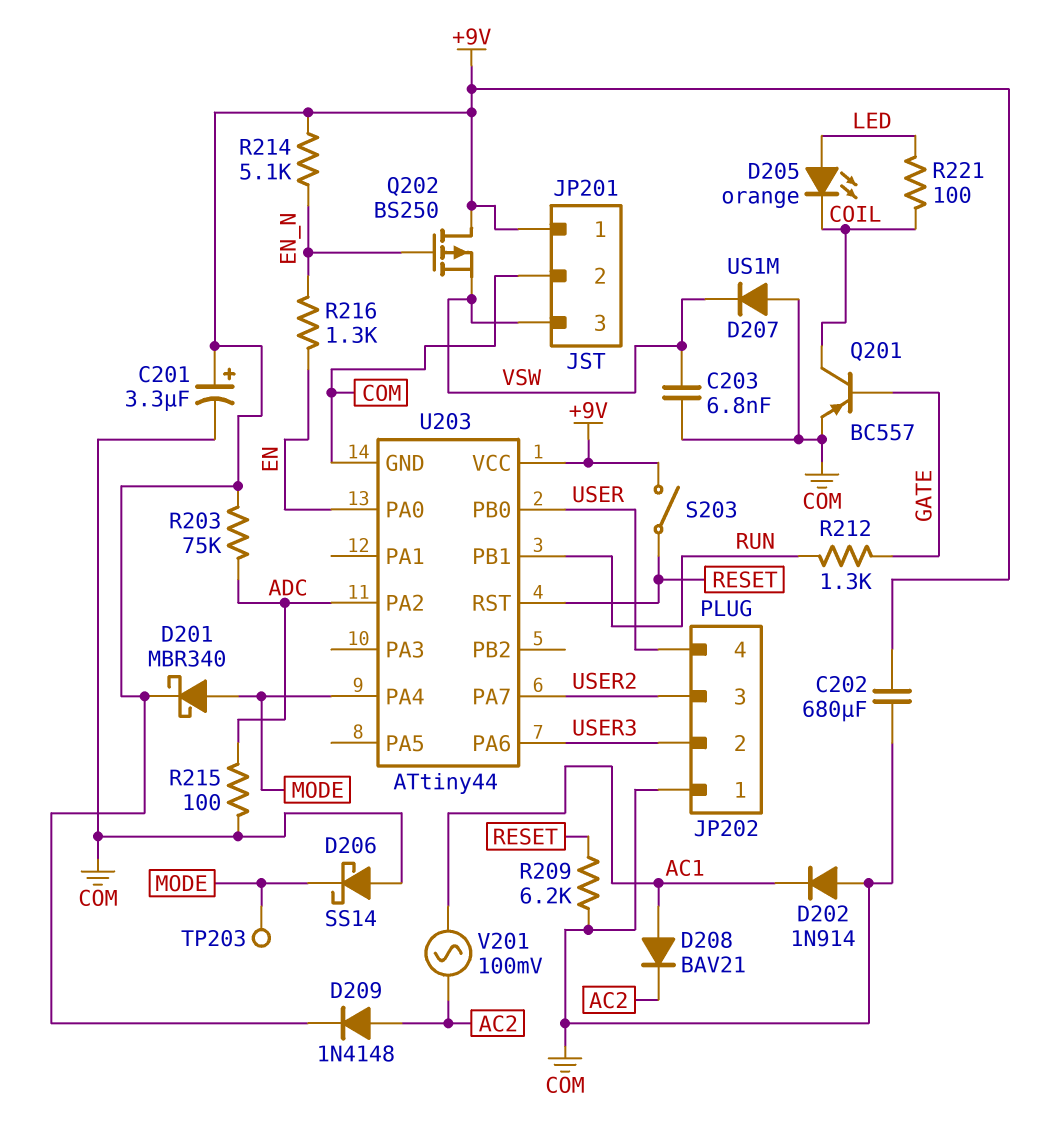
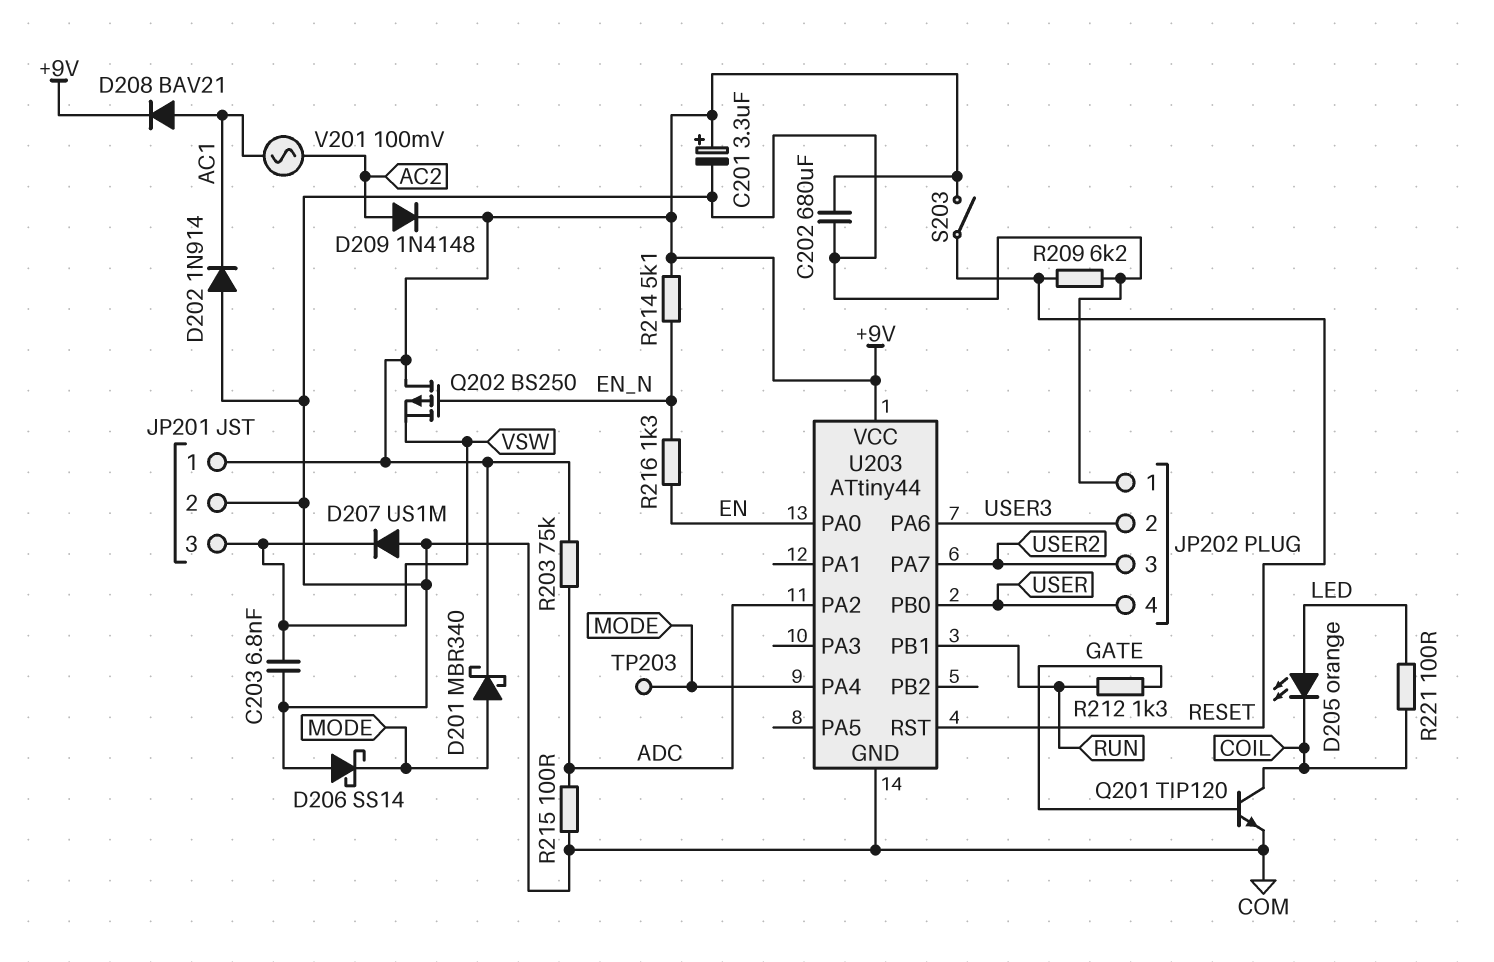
D208: diode BAV21 (A AC1, K AC2) -> diode BAV21 (A AC1, K +9V)
Q201: PNP BC557 (B GATE, C COIL, E COM) -> NPN TIP120 (B GATE, C COIL, E COM)

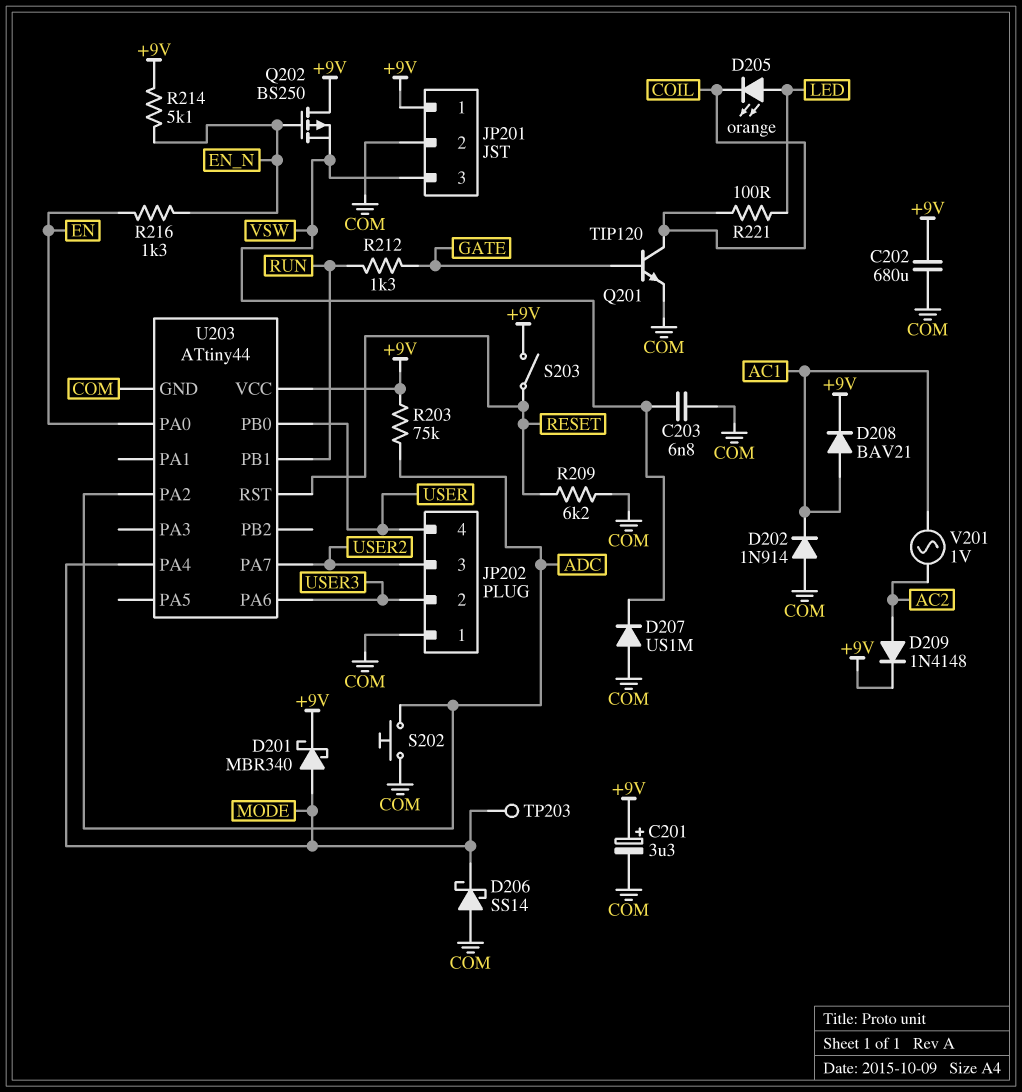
R215: 100 (ADC, COM) -> none
S202: none -> button (ADC, COM)
V201: AC 100mV (AC1, AC2) -> AC 1V (AC1, AC2)

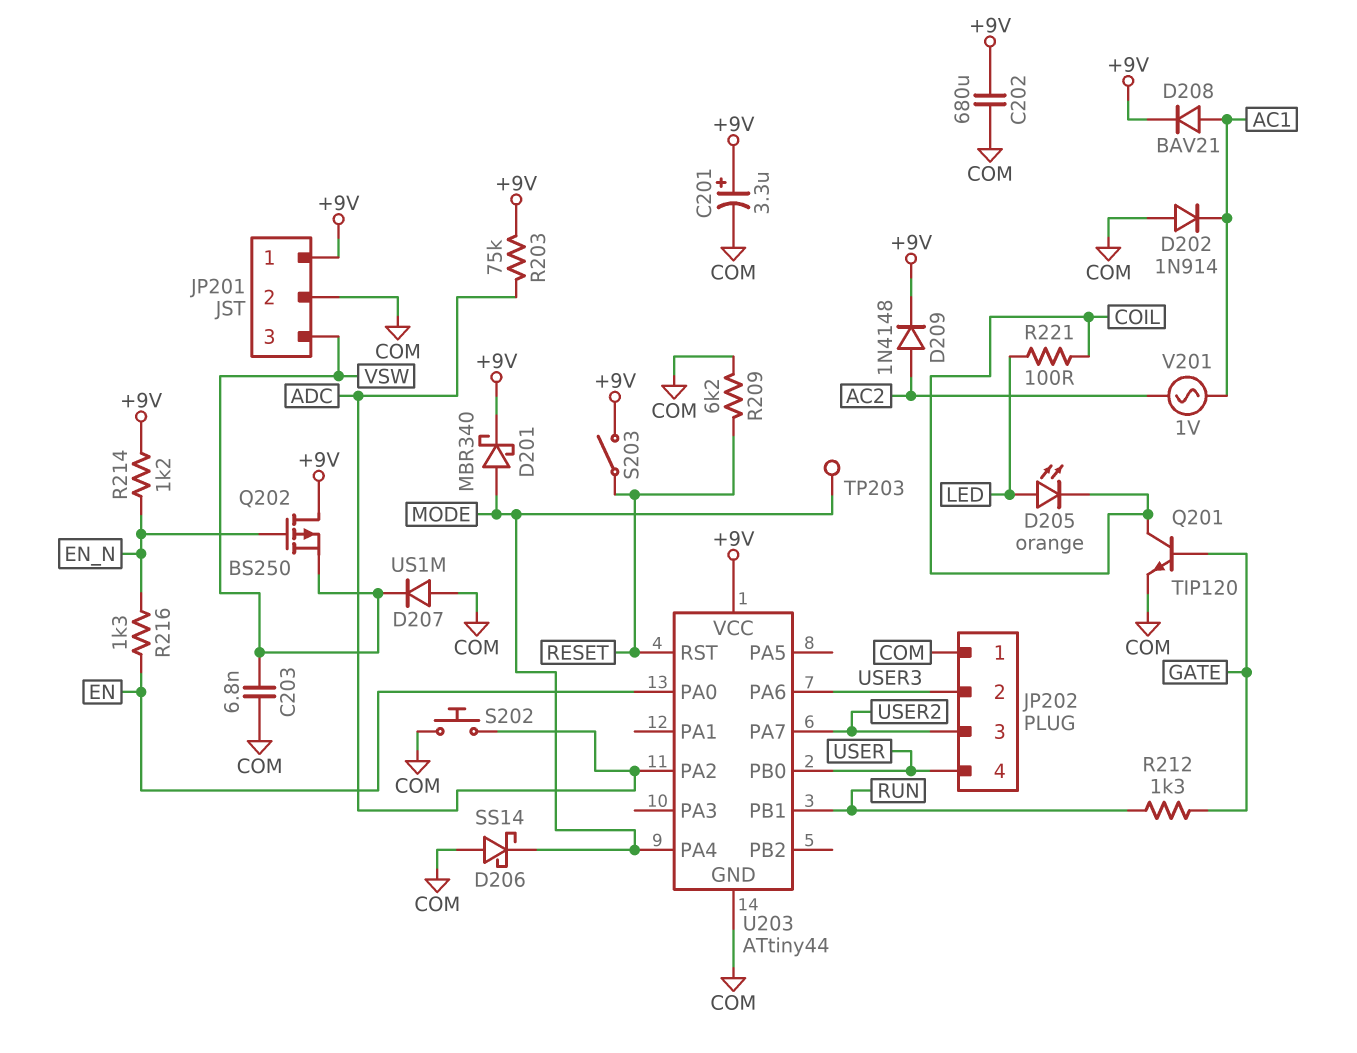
R214: 5.1k (+9V, EN_N) -> 1.2k (+9V, EN_N)

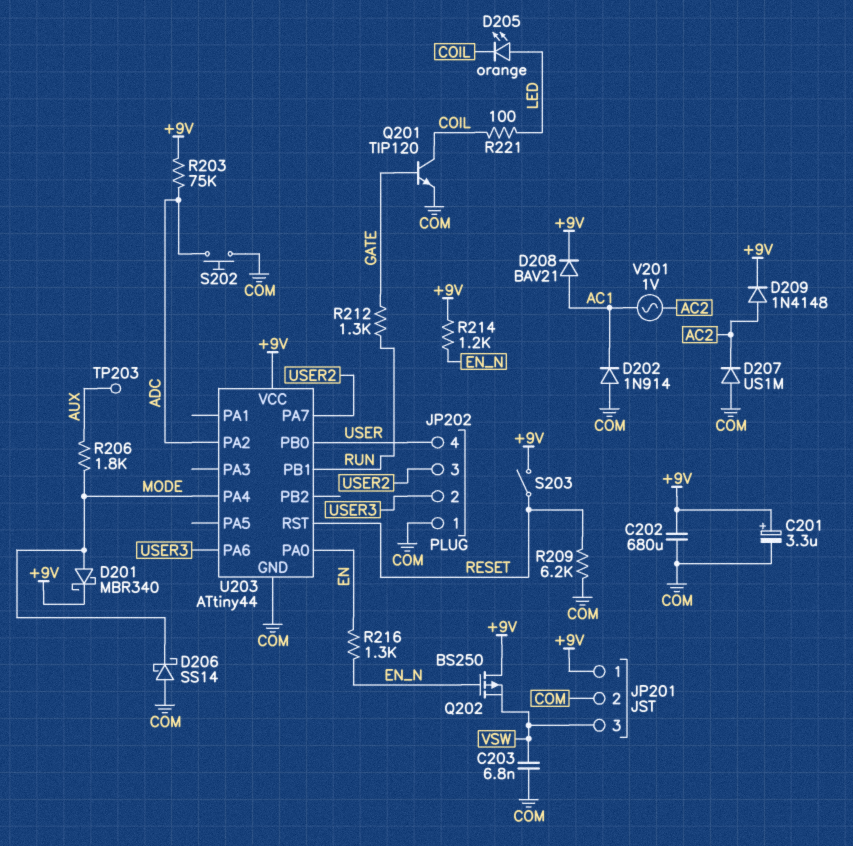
D207: diode US1M (A COM, K VSW) -> diode US1M (A COM, K AC2)
R206: none -> 1.8k (AUX, MODE)
TP203: test point (MODE) -> test point (AUX)

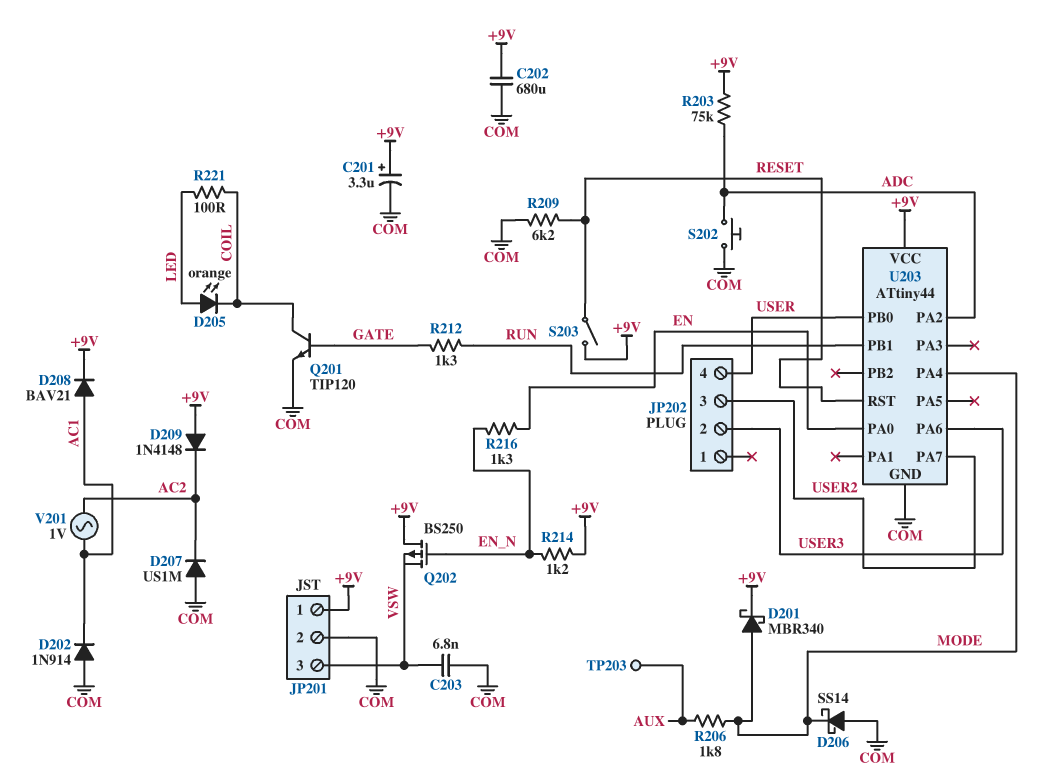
D209: diode 1N4148 (A AC2, K +9V) -> diode 1N4148 (A +9V, K AC2)
JP202 pin 1: COM -> none

